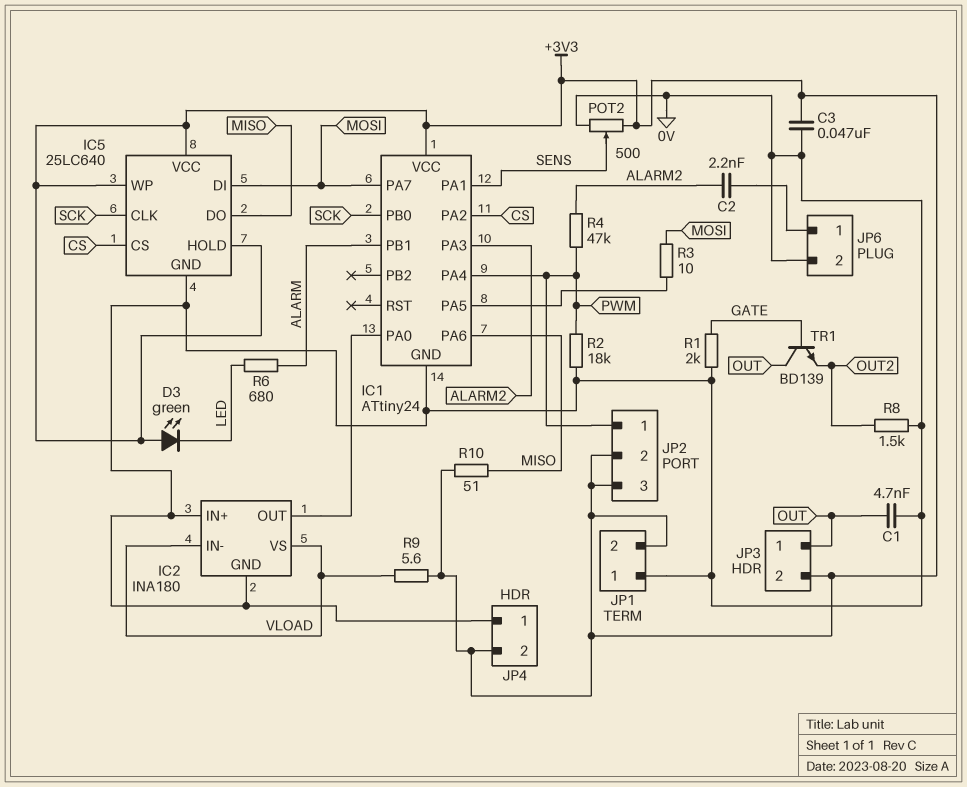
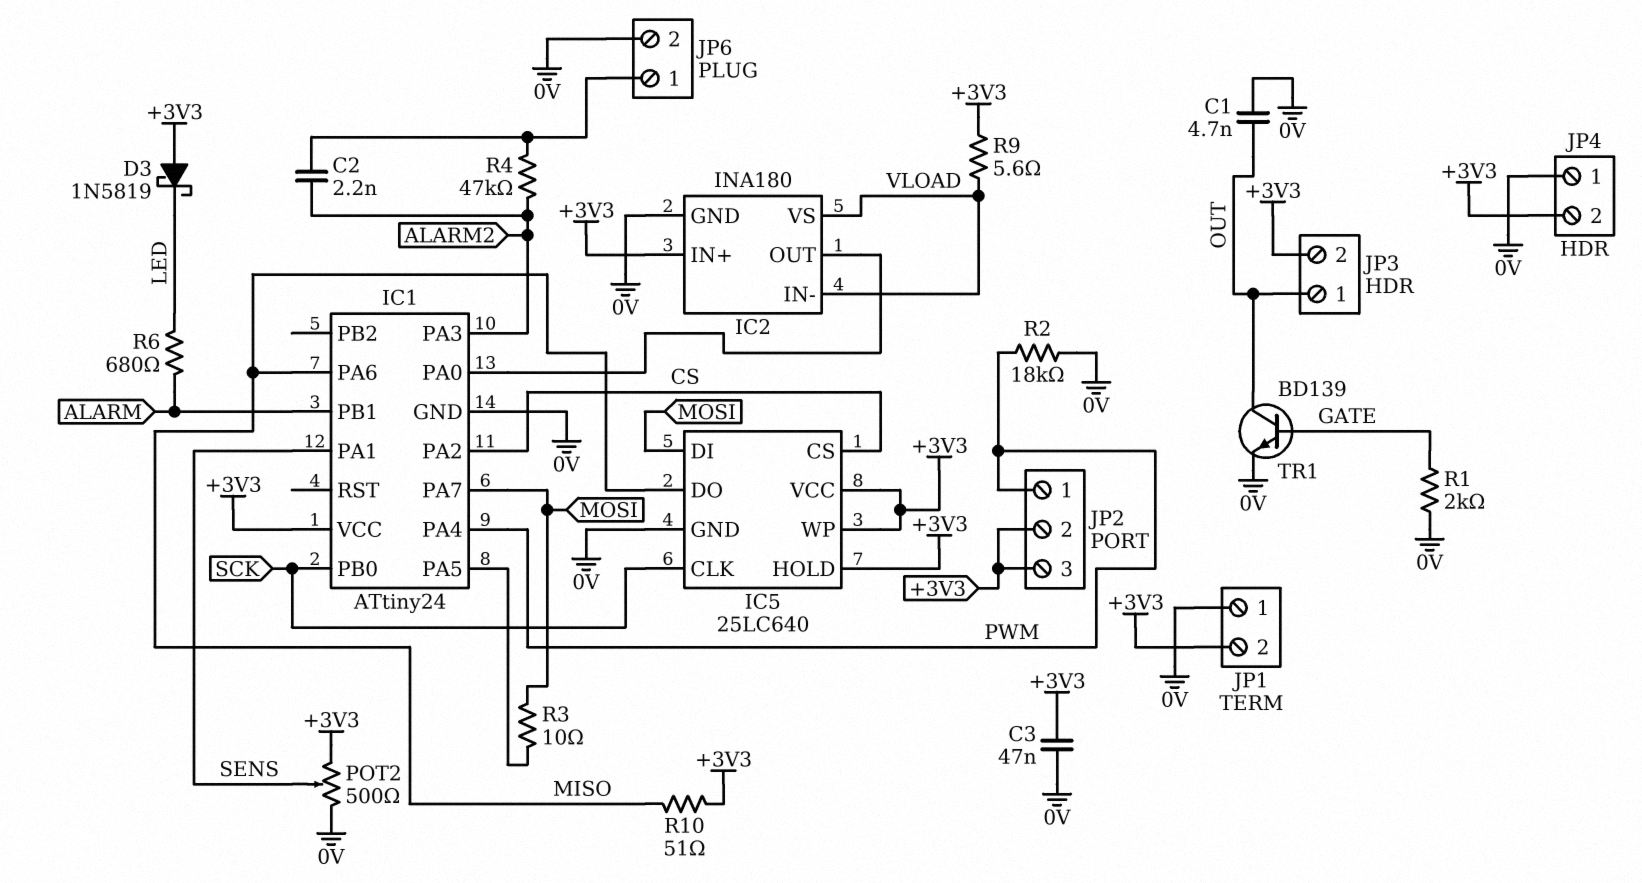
D3: LED green (A +3V3, K LED) -> schottky 1N5819 (A +3V3, K LED)
IC2 pin IN+: 0V -> +3V3
R4: 47k (ALARM2, PWM) -> 47k (ALARM2, JP6/1)
R8: 1.5k (0V, OUT2) -> none
TR1: NPN BD139 (B GATE, C OUT, E OUT2) -> NPN BD139 (B GATE, C OUT, E 0V)

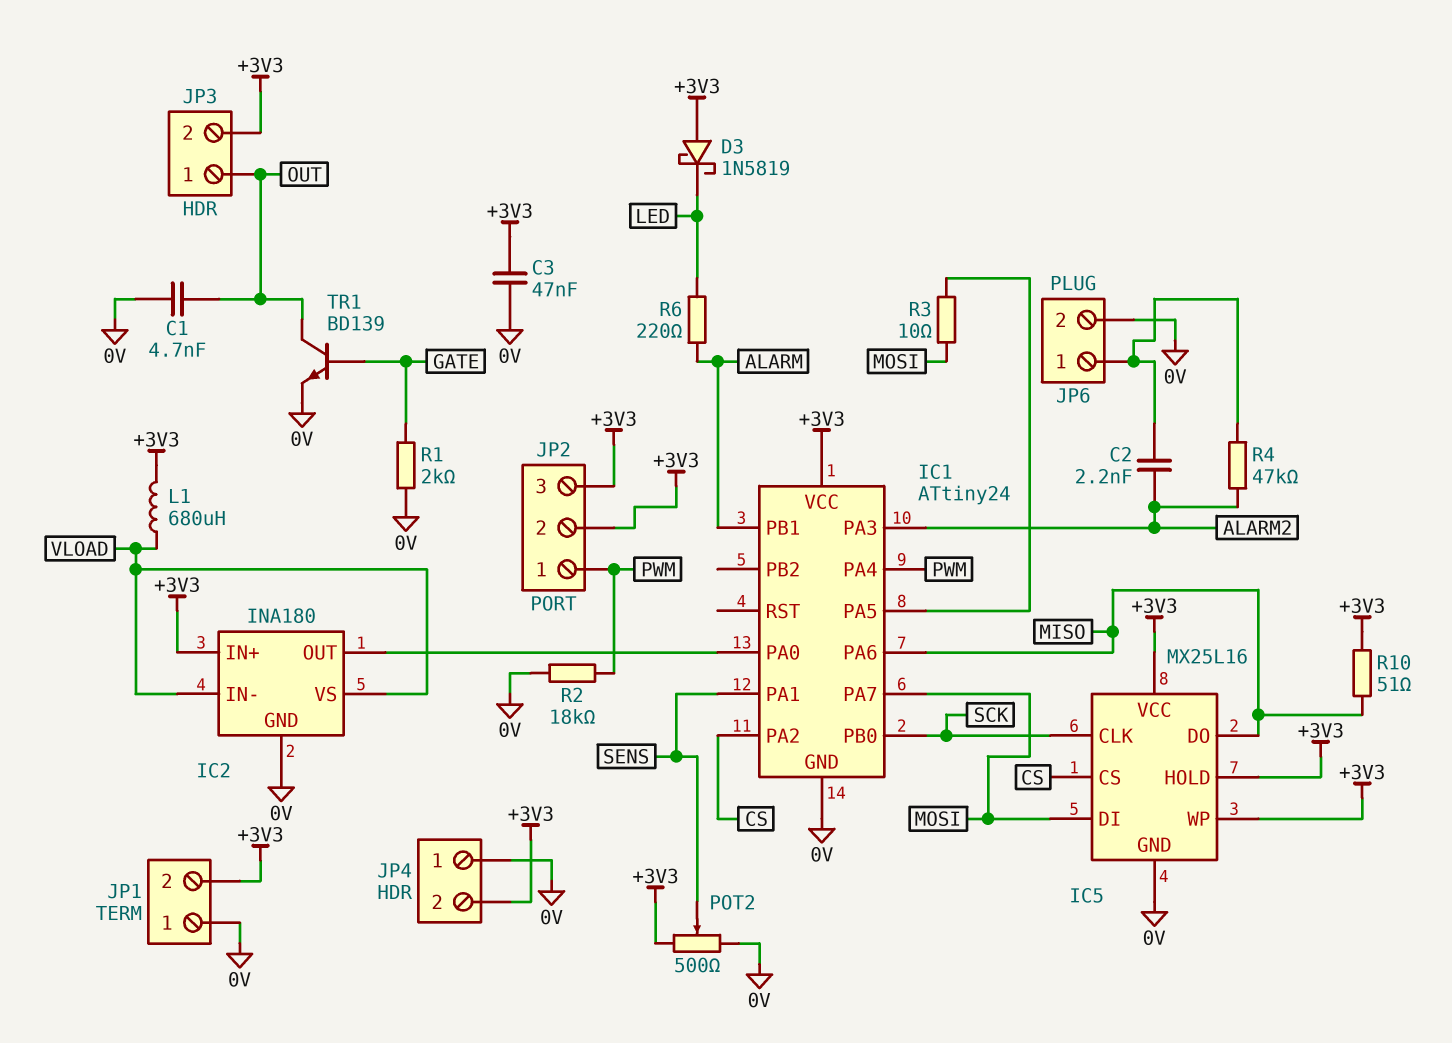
IC5: 25LC640 -> MX25L16
L1: none -> 680uH (+3V3, VLOAD)
R6: 680 (ALARM, LED) -> 220 (ALARM, LED)
R9: 5.6 (+3V3, VLOAD) -> none

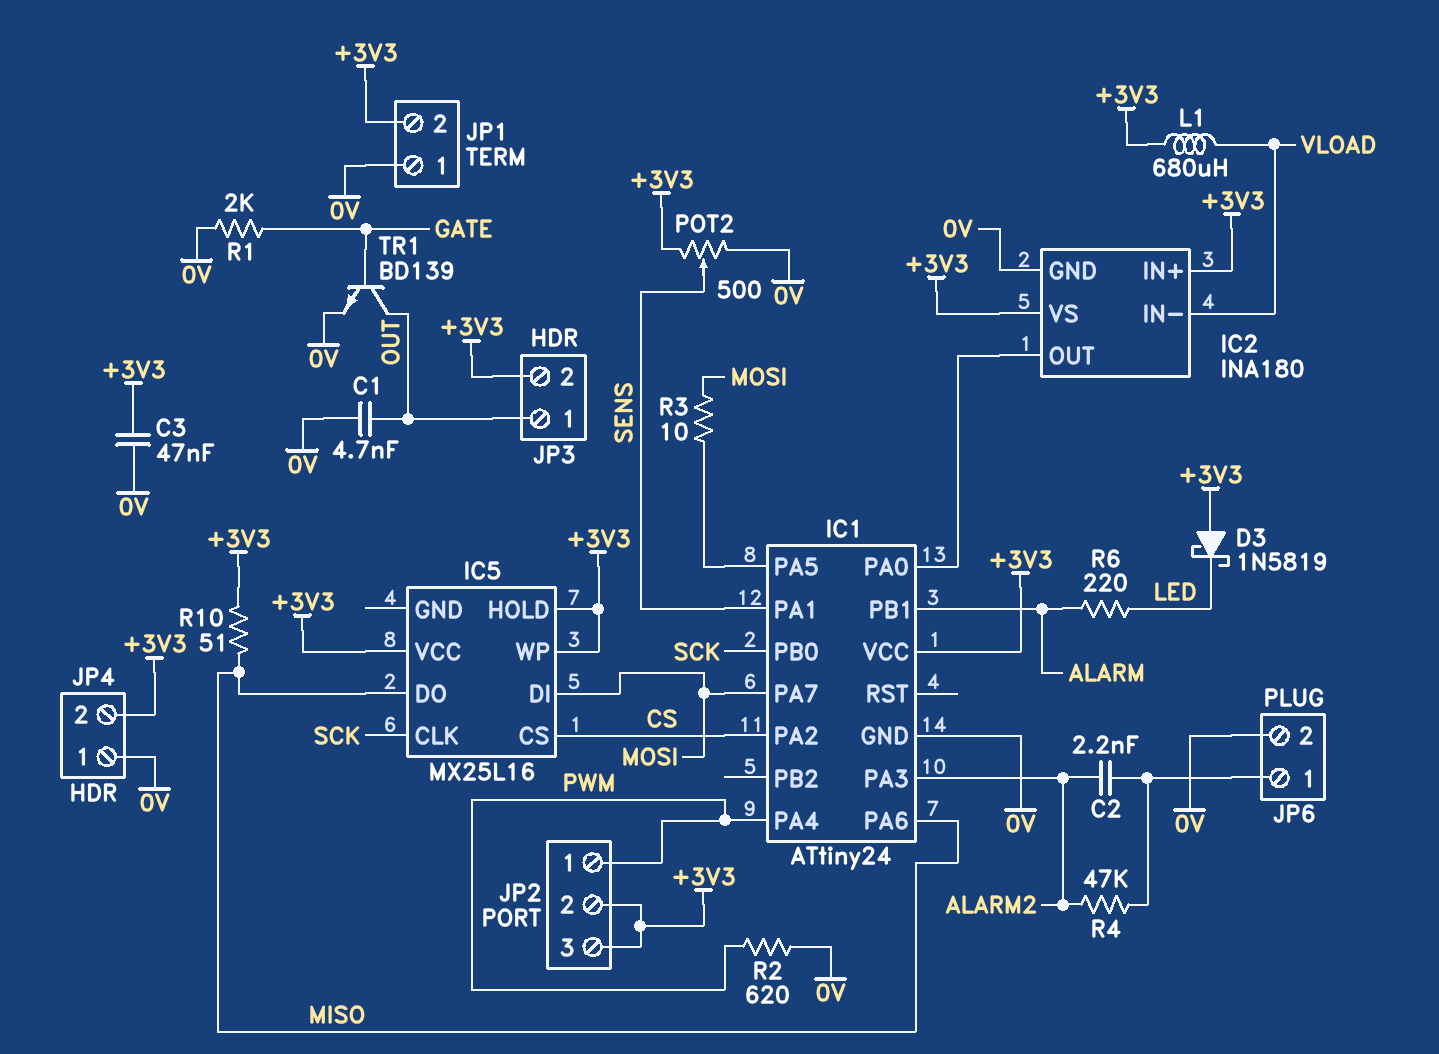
IC2 pin VS: VLOAD -> +3V3
IC5 pin GND: 0V -> none
R2: 18k (0V, PWM) -> 620 (0V, PWM)

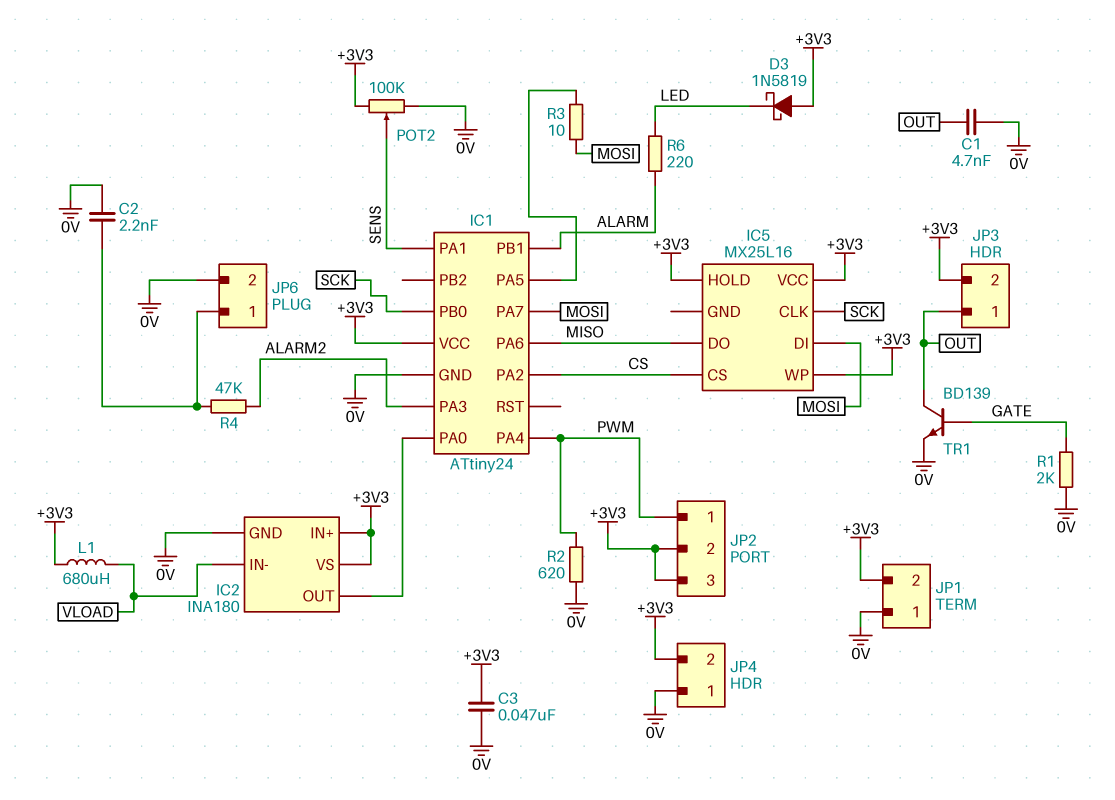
C2: 2.2nF (ALARM2, JP6/1) -> 2.2nF (0V, JP6/1)
POT2: 500 (+3V3, 0V, wiper SENS) -> 100k (+3V3, 0V, wiper SENS)
R10: 51 (+3V3, MISO) -> none

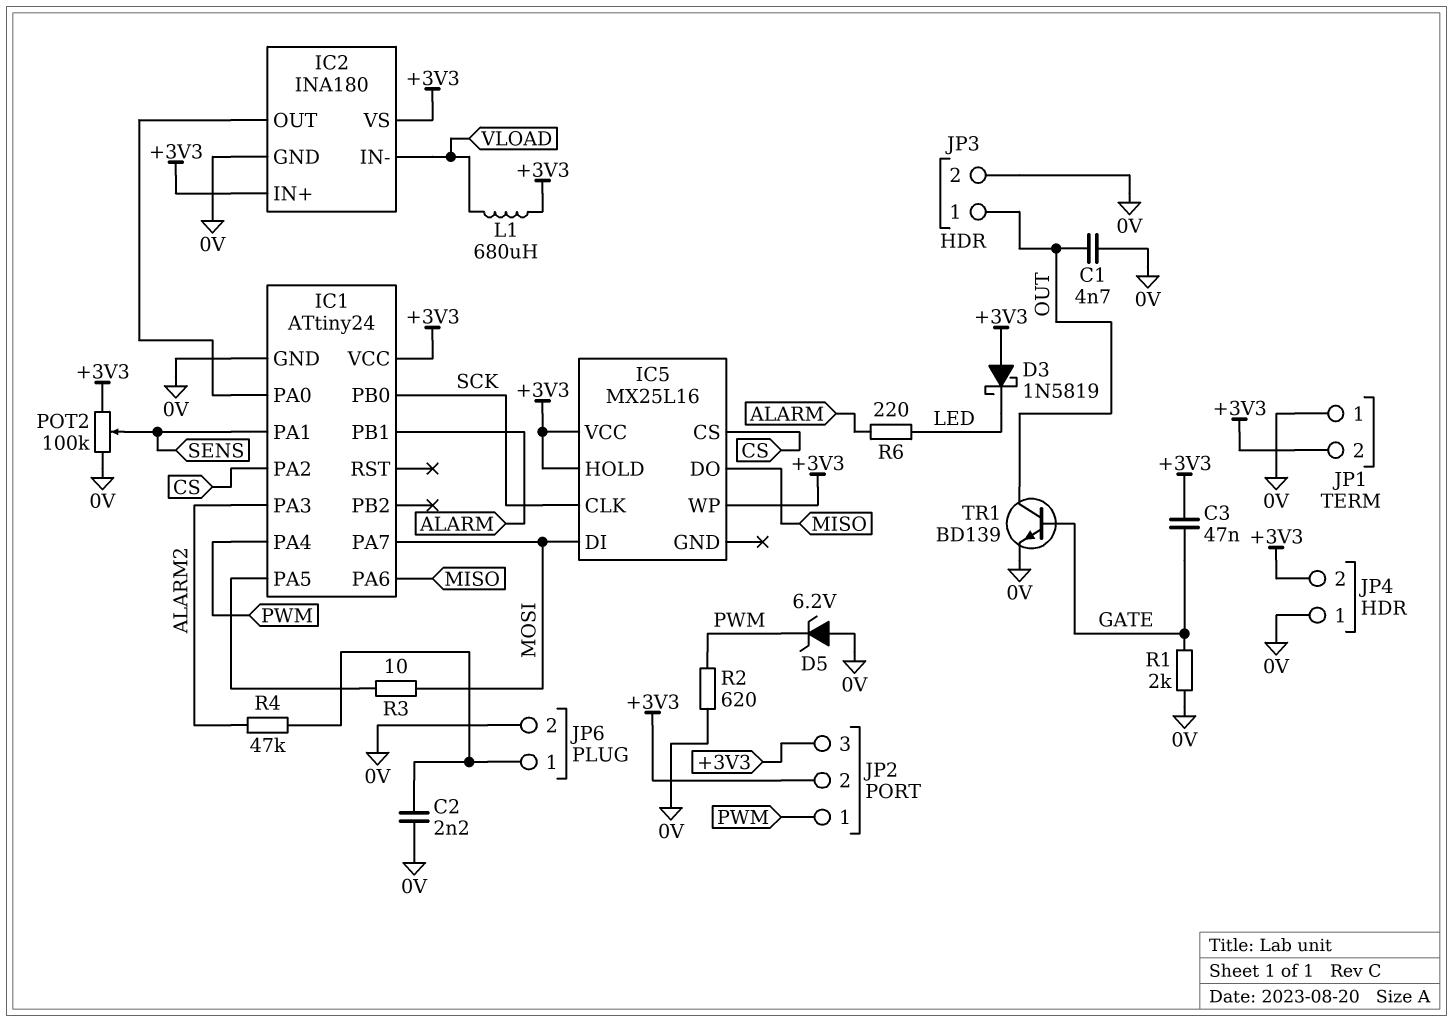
C3: 47nF (+3V3, 0V) -> 47nF (+3V3, GATE)
D5: none -> zener 6.2V (A 0V, K PWM)
JP3 pin 2: +3V3 -> 0V

